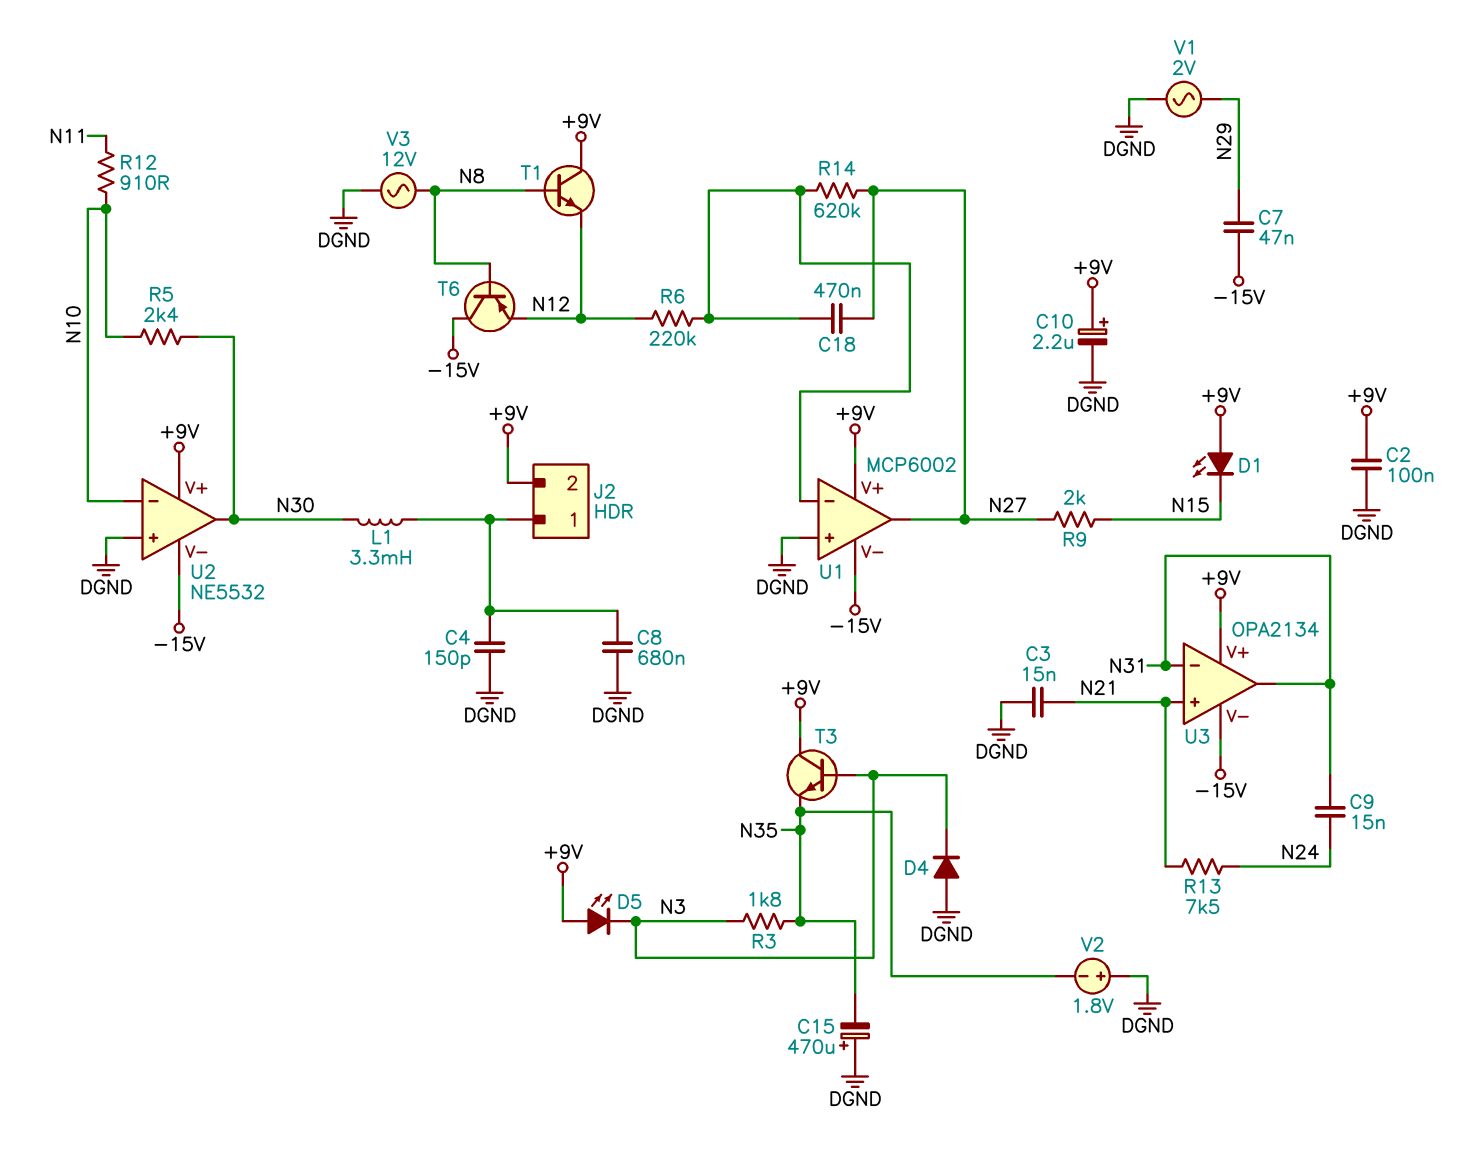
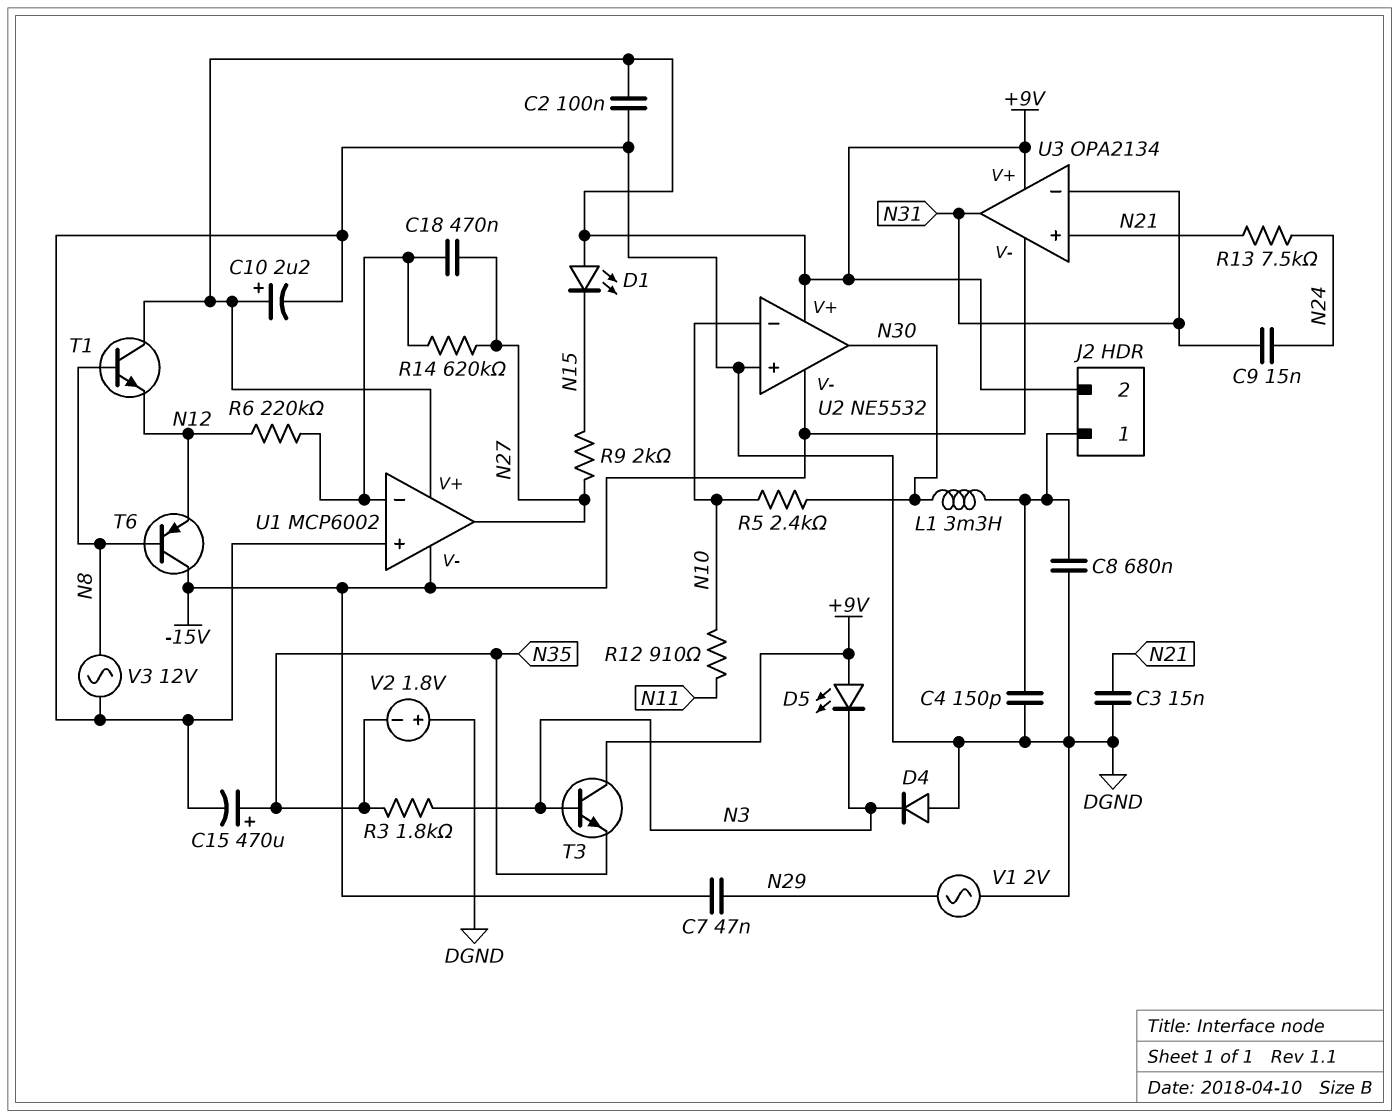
C15: 470uF (plus DGND, minus N35) -> 470uF (plus N35, minus DGND)

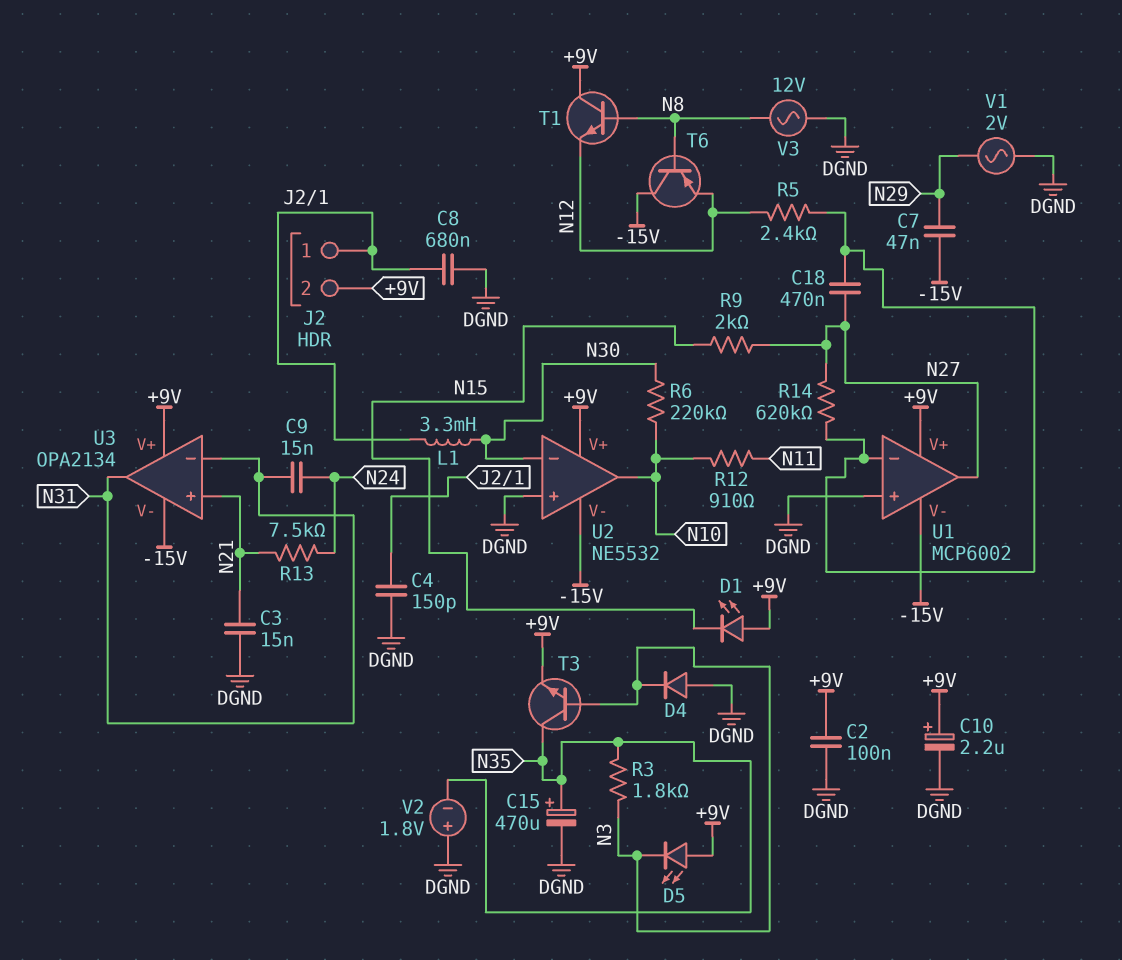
R5: 2.4k (N10, N30) -> 2.4k (N12, U1/in-)
R6: 220k (N12, U1/in-) -> 220k (N10, N30)
T3: NPN (B N3, C +9V, E N35) -> NPN (B N3, C N35, E +9V)
U2 pin in-: N10 -> N30
U2 pin out: N30 -> N10

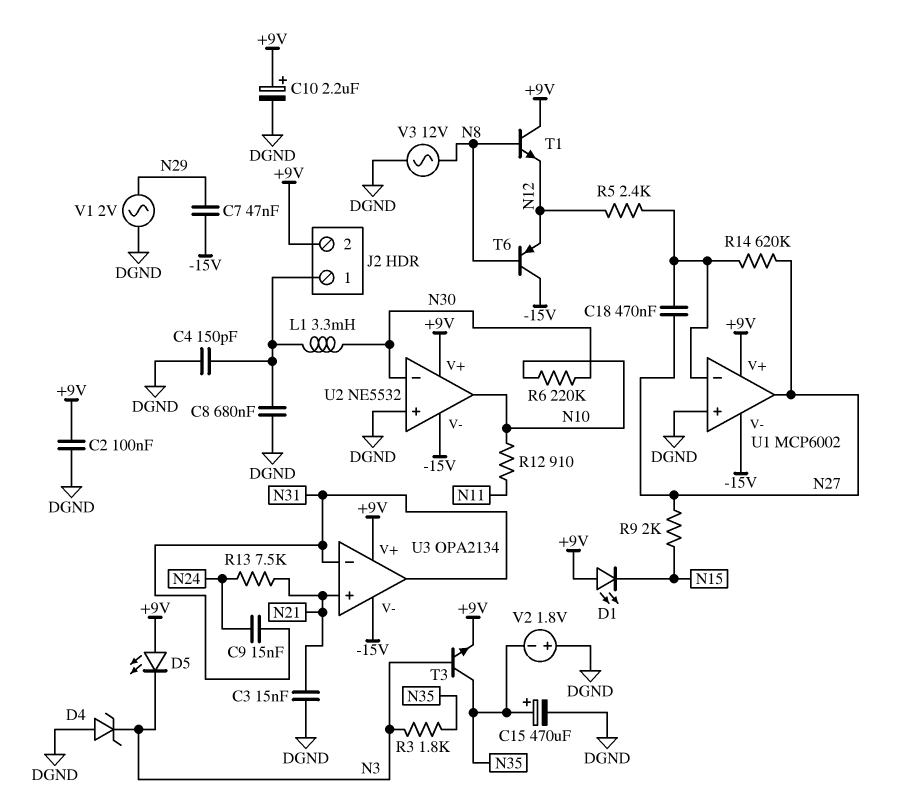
D4: diode (A DGND, K N3) -> zener (A DGND, K N3)

